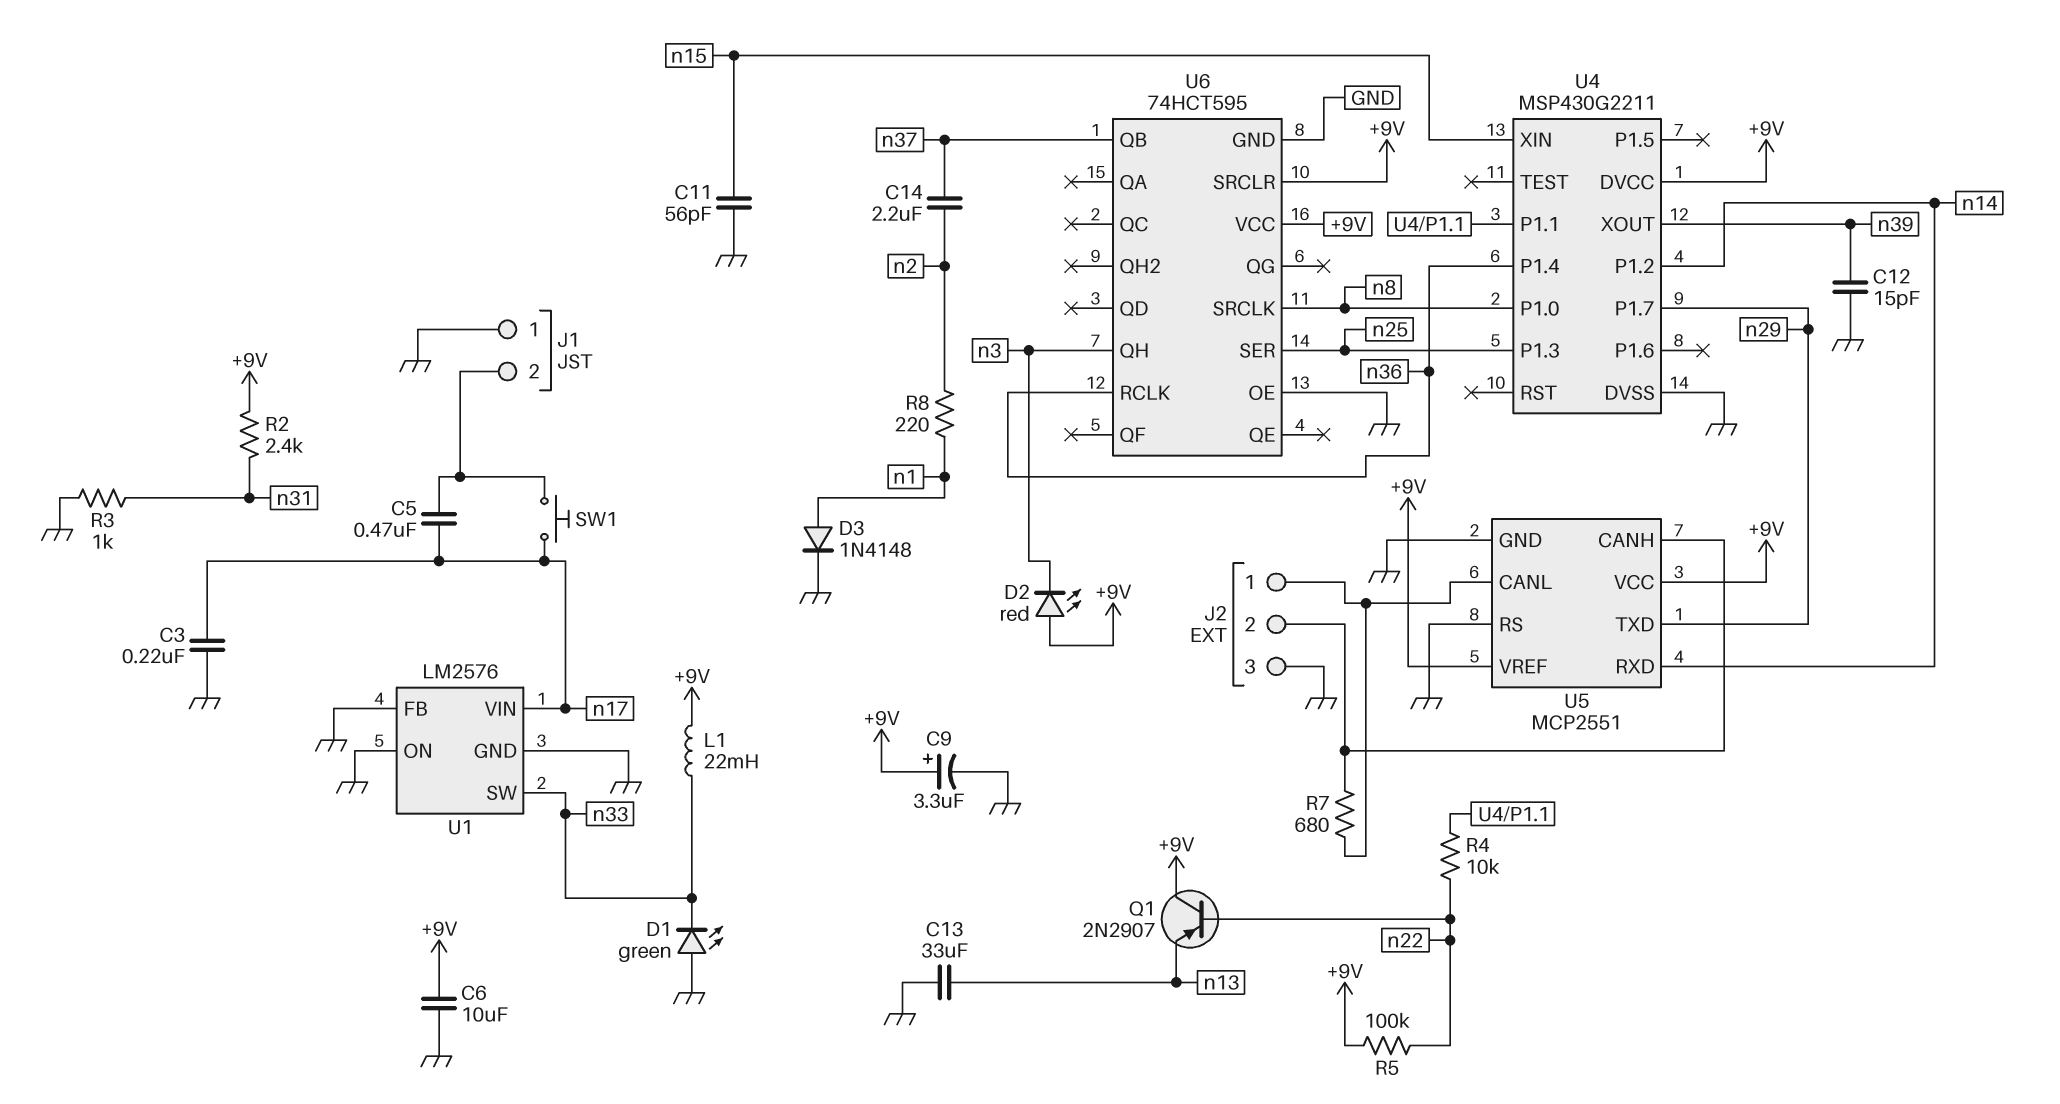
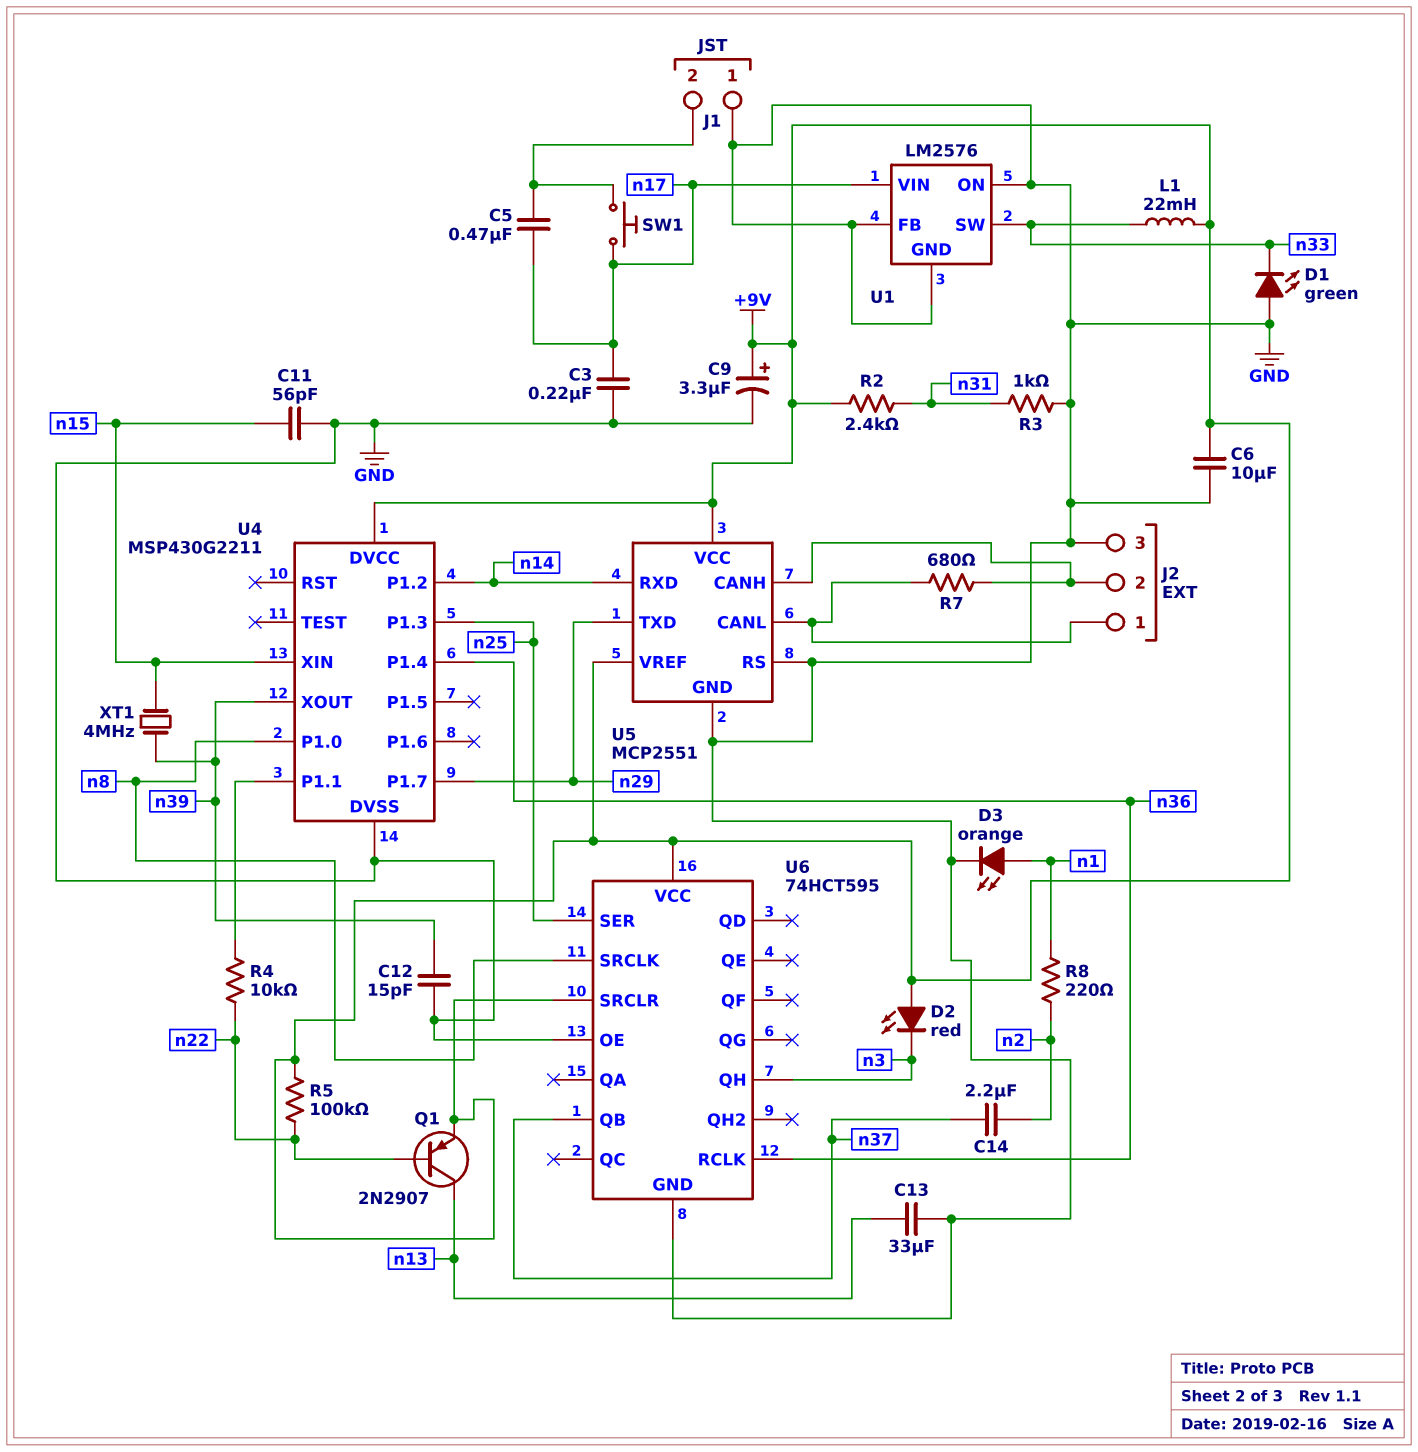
D3: diode 1N4148 (A n1, K GND) -> LED orange (A n1, K GND)
Q1: PNP 2N2907 (B n22, C +9V, E n13) -> PNP 2N2907 (B n22, C n13, E +9V)
XT1: none -> 4MHz (n15, n39)

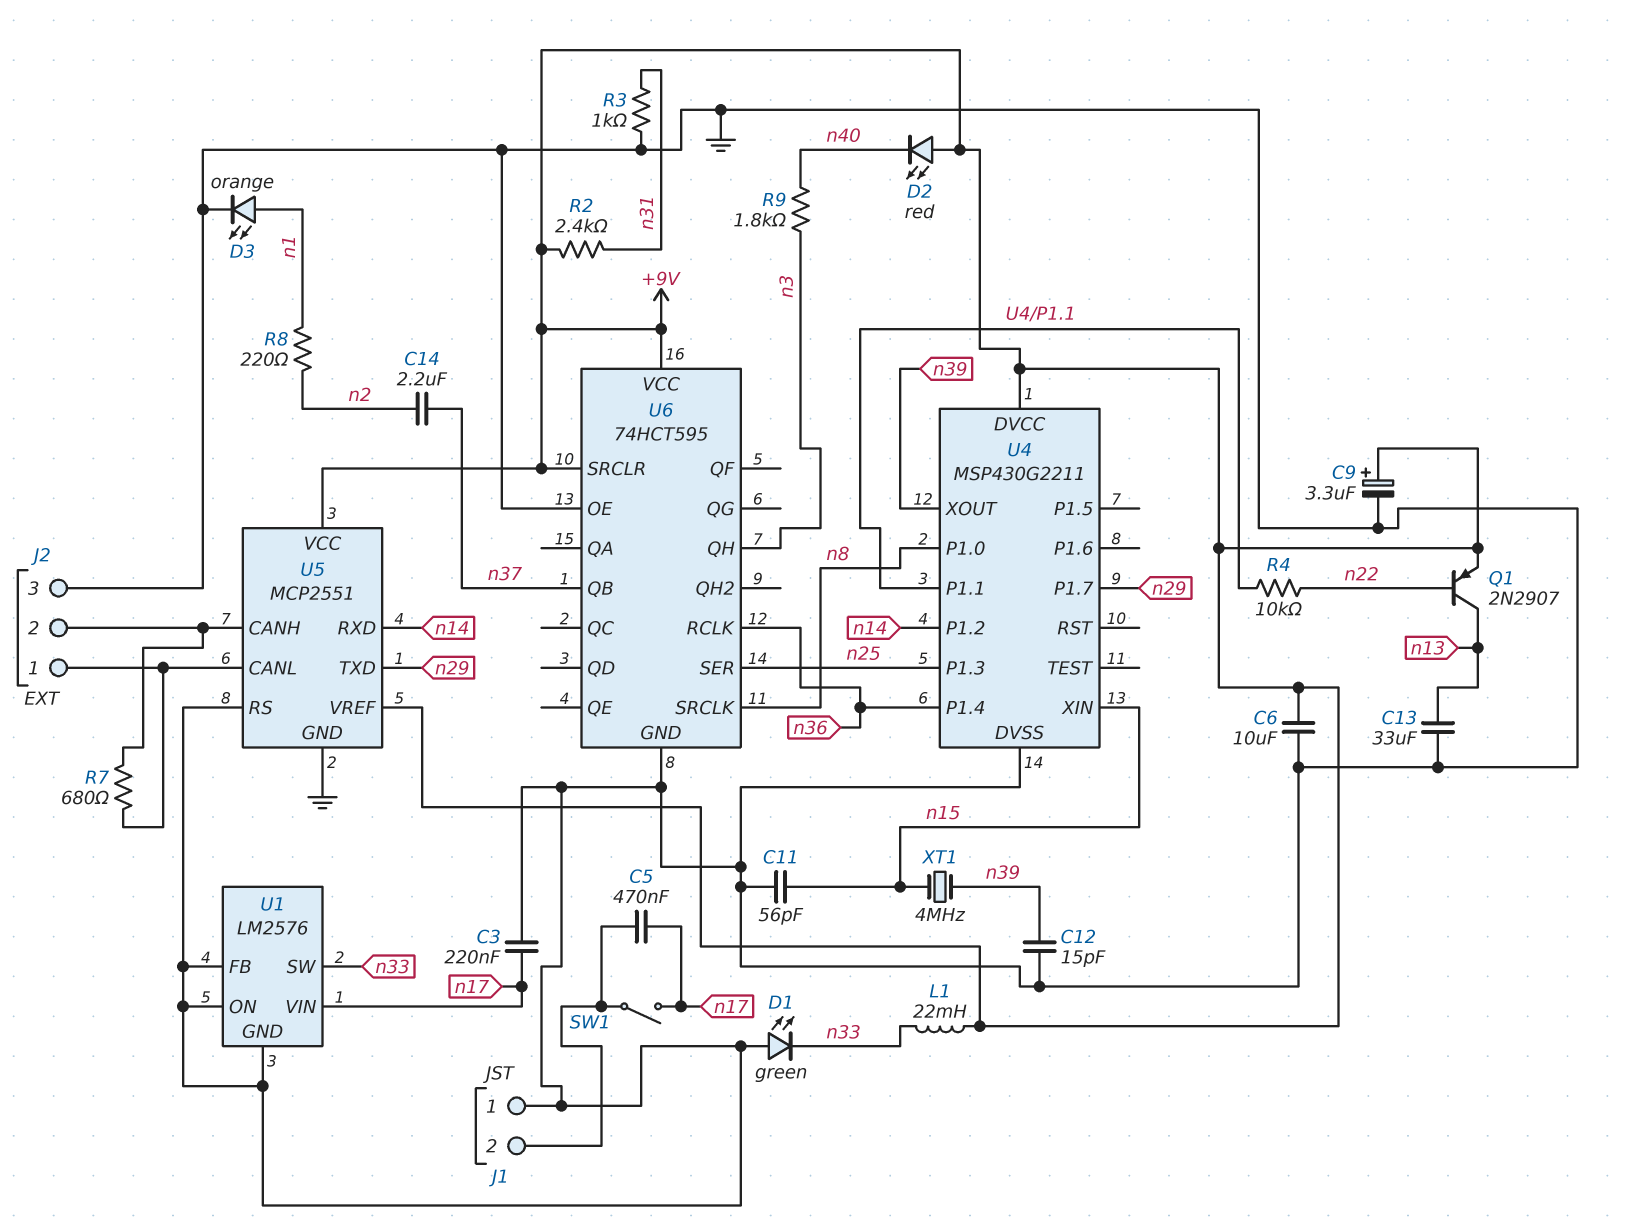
D2: LED red (A +9V, K n3) -> LED red (A +9V, K n40)
R5: 100k (+9V, n22) -> none
R9: none -> 1.8k (n3, n40)
SW1: button (J1/2, n17) -> switch (J1/2, n17)

